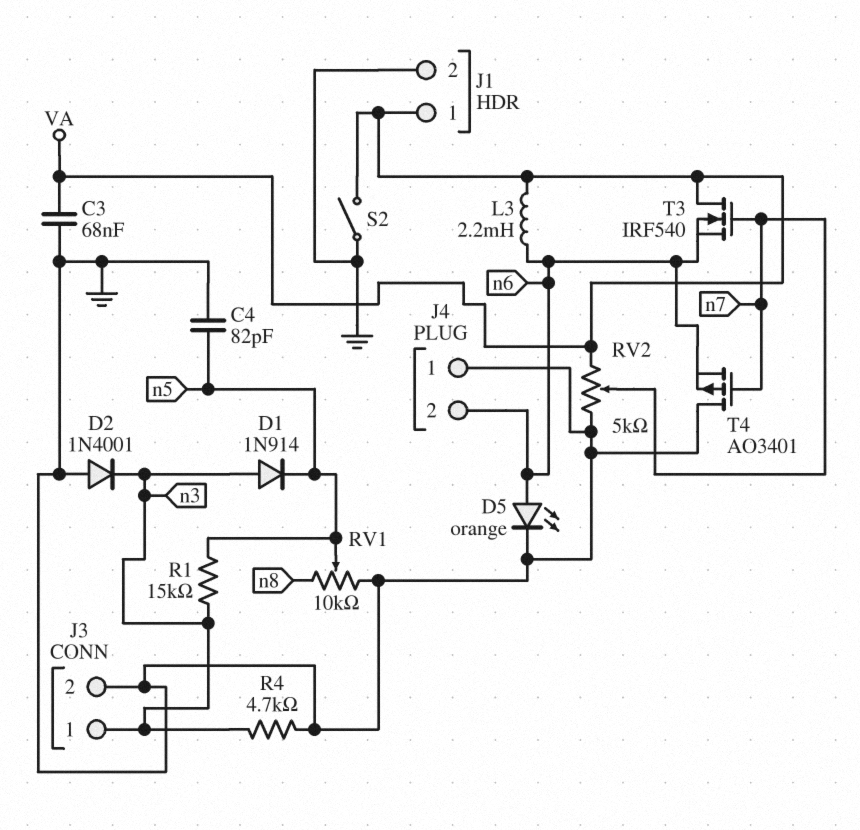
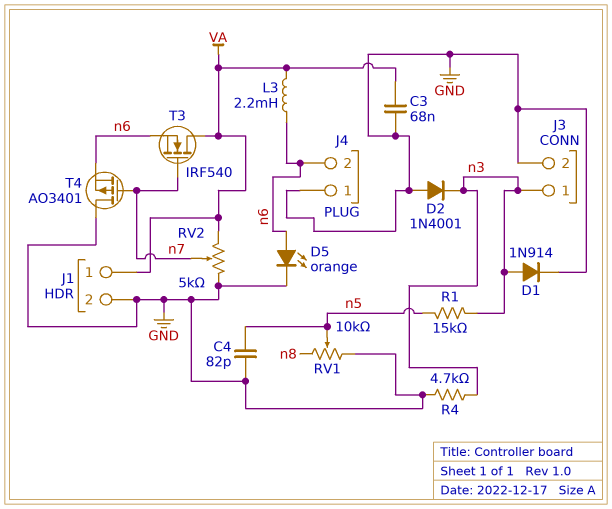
D1: diode 1N914 (A n3, K n5) -> diode 1N914 (A n3, K GND)
S2: switch (GND, VA) -> none

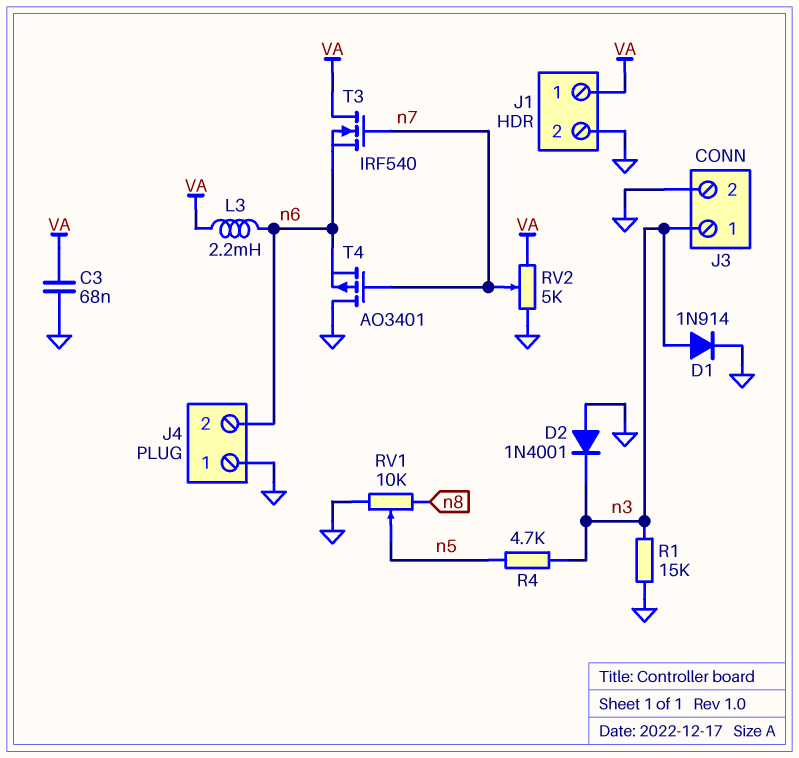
C4: 82pF (GND, n5) -> none
D5: LED orange (A n6, K GND) -> none
R1: 15k (n3, n5) -> 15k (GND, n3)
R4: 4.7k (GND, n3) -> 4.7k (n3, n5)

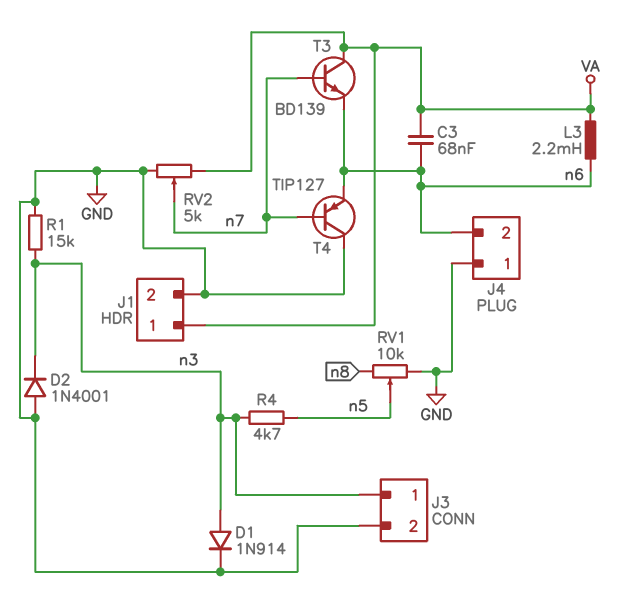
C3: 68nF (GND, VA) -> 68nF (VA, n6)
T3: NMOS IRF540 (G n7, D VA, S n6) -> NPN BD139 (B n7, C VA, E n6)
T4: PMOS AO3401 (G n7, D GND, S n6) -> PNP TIP127 (B n7, C GND, E n6)

